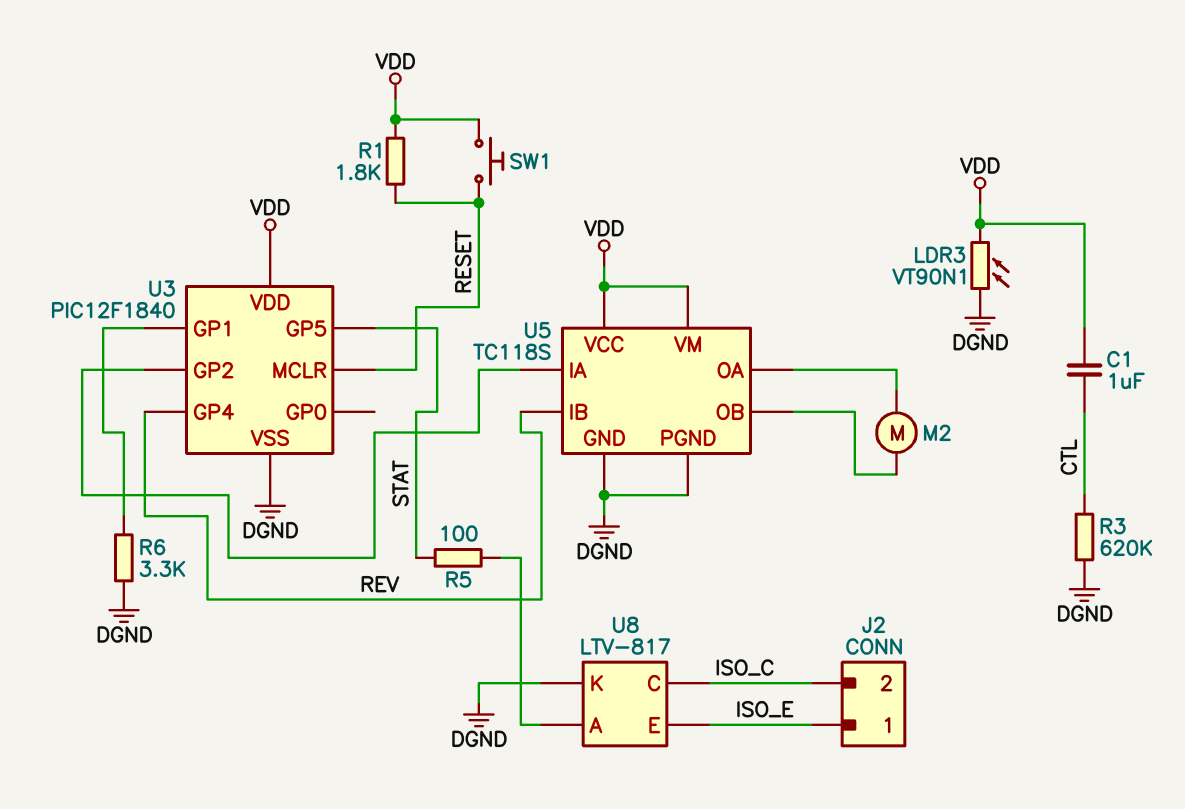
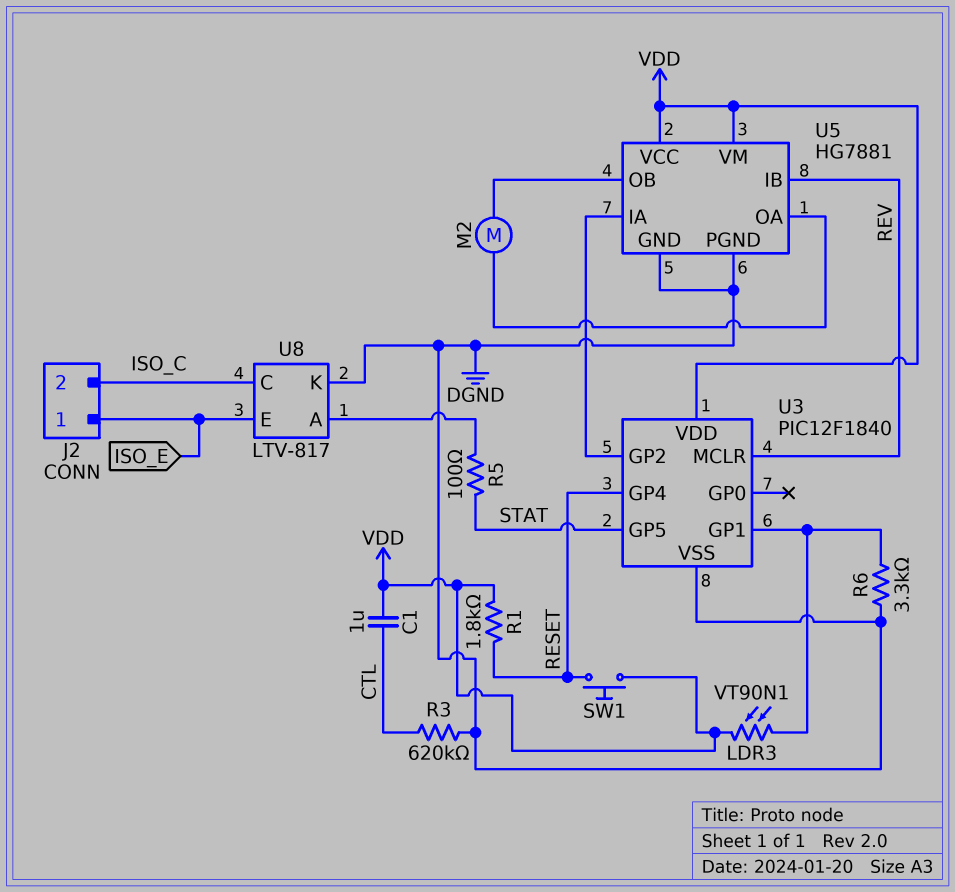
LDR3: VT90N1 (DGND, VDD) -> VT90N1 (U3/GP1, VDD)
U3 pin GP4: REV -> RESET
U3 pin MCLR: RESET -> REV
U5: TC118S -> HG7881

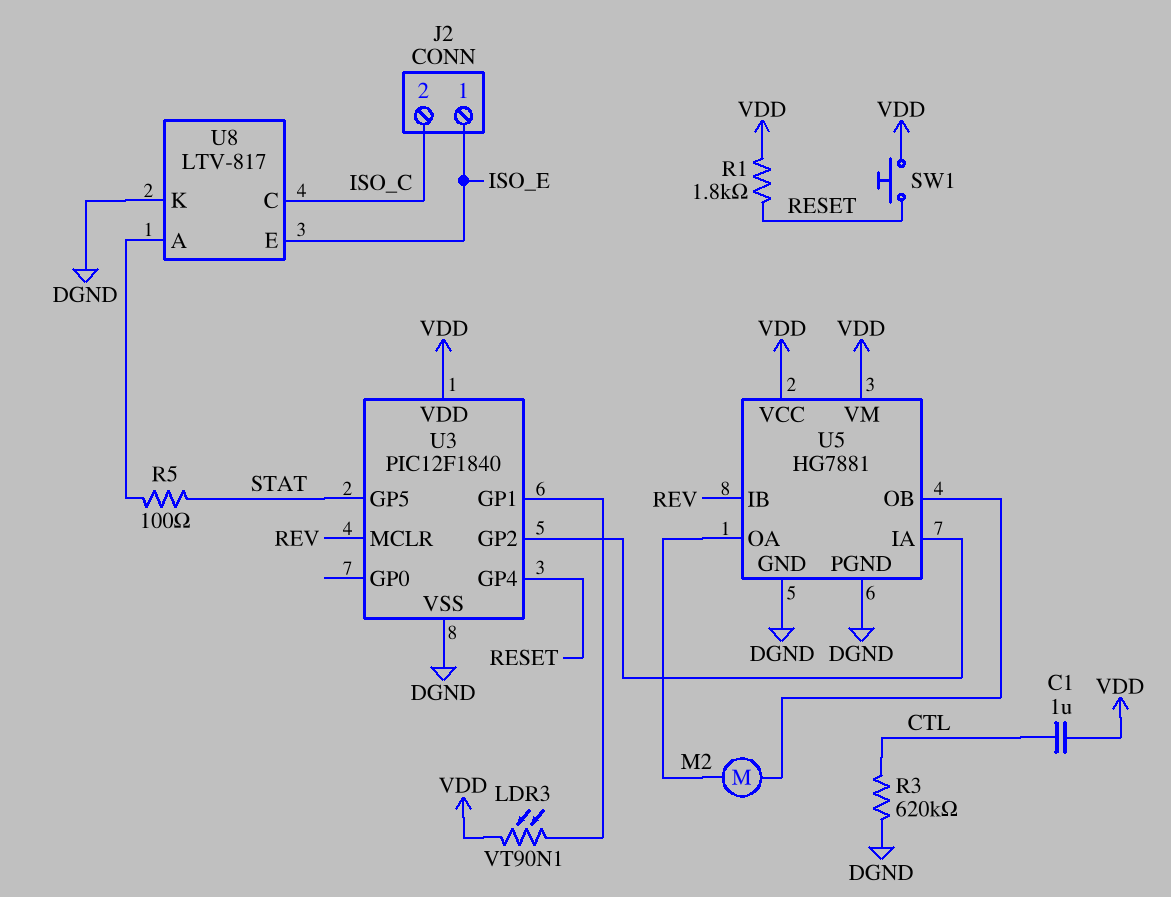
R6: 3.3k (DGND, U3/GP1) -> none

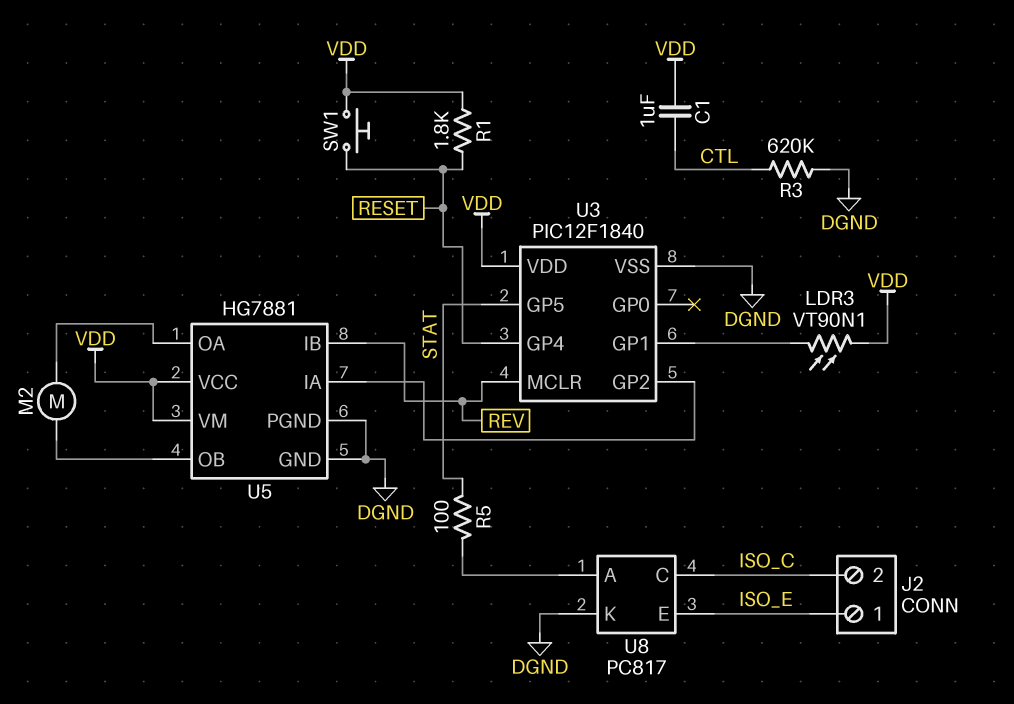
U8: LTV-817 -> PC817

